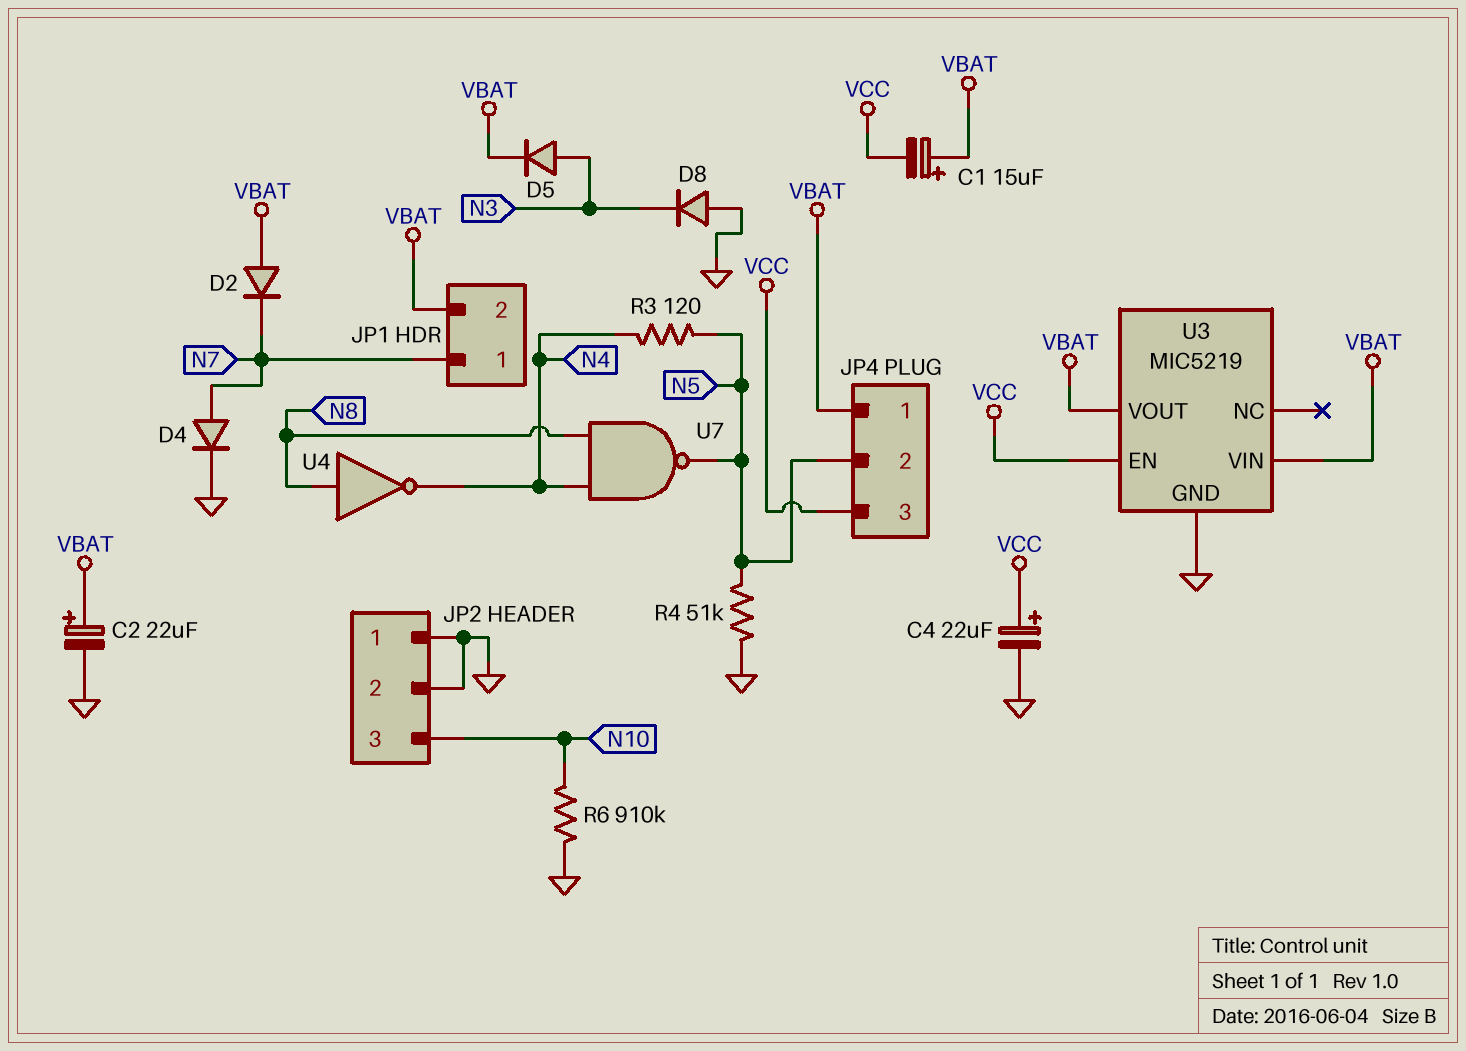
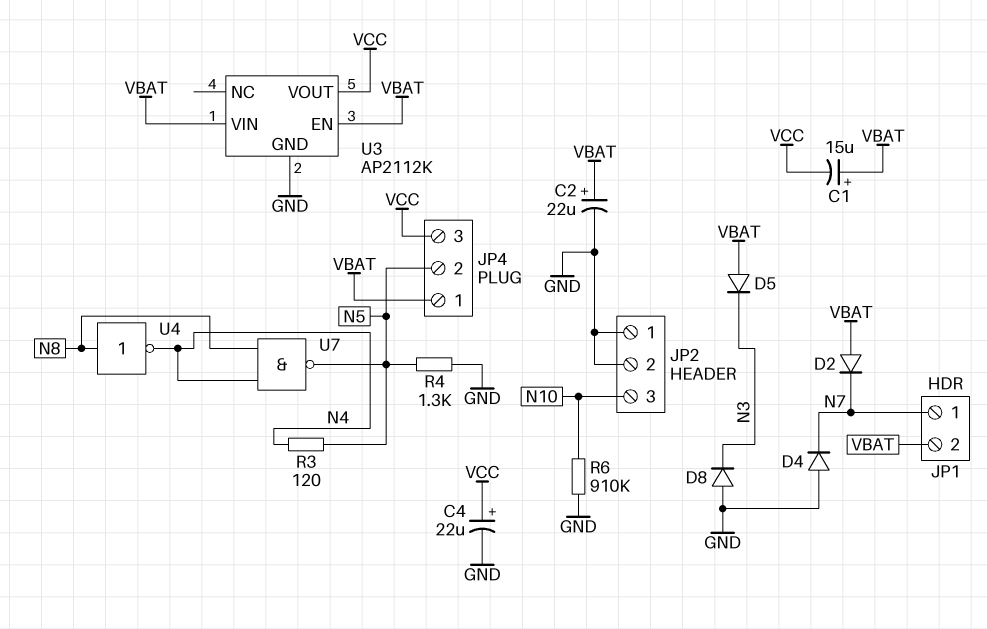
D4: diode (A N7, K GND) -> diode (A GND, K N7)
D5: diode (A N3, K VBAT) -> diode (A VBAT, K N3)
R4: 51k (GND, N5) -> 1.3k (GND, N5)
U3: MIC5219 -> AP2112K
U3 pin EN: VCC -> VBAT
U3 pin VOUT: VBAT -> VCC

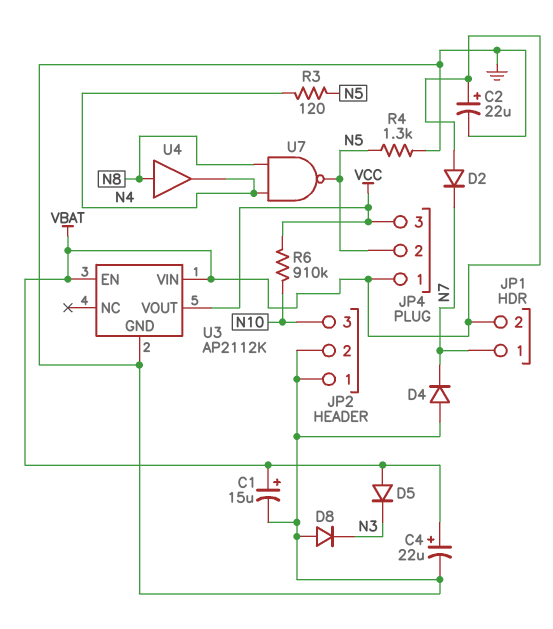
C1: 15uF (plus VBAT, minus VCC) -> 15uF (plus VBAT, minus GND)
C4: 22uF (plus VCC, minus GND) -> 22uF (plus VBAT, minus GND)
R6: 910k (GND, N10) -> 910k (N10, VCC)
U4: NOT (in N8, out N4) -> buffer (in N8, out N4)

